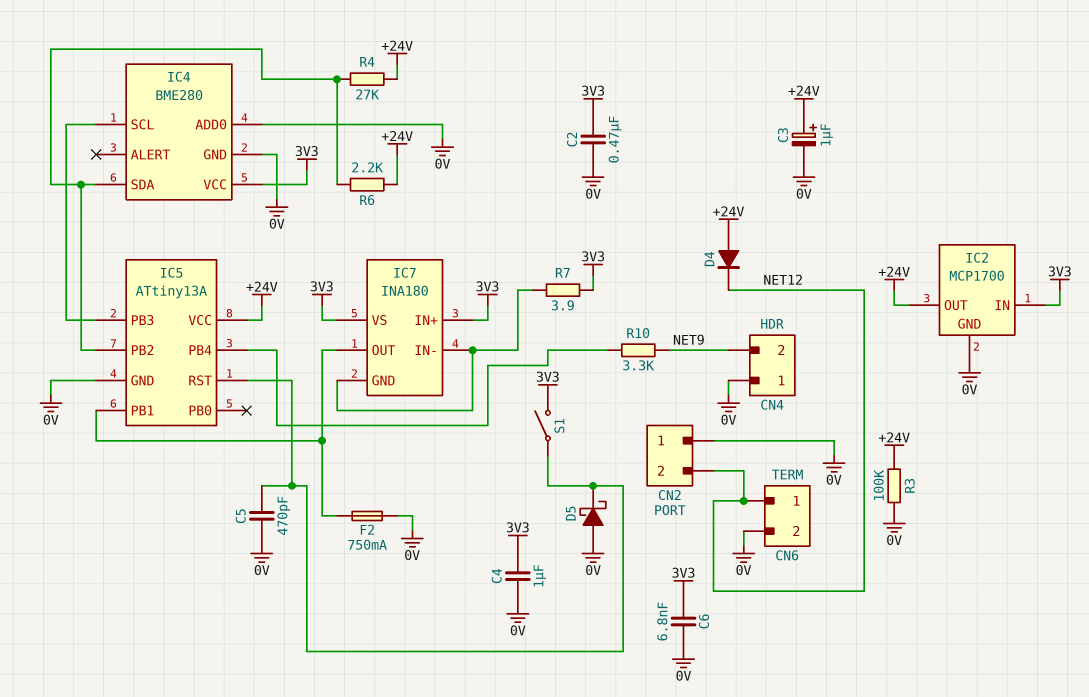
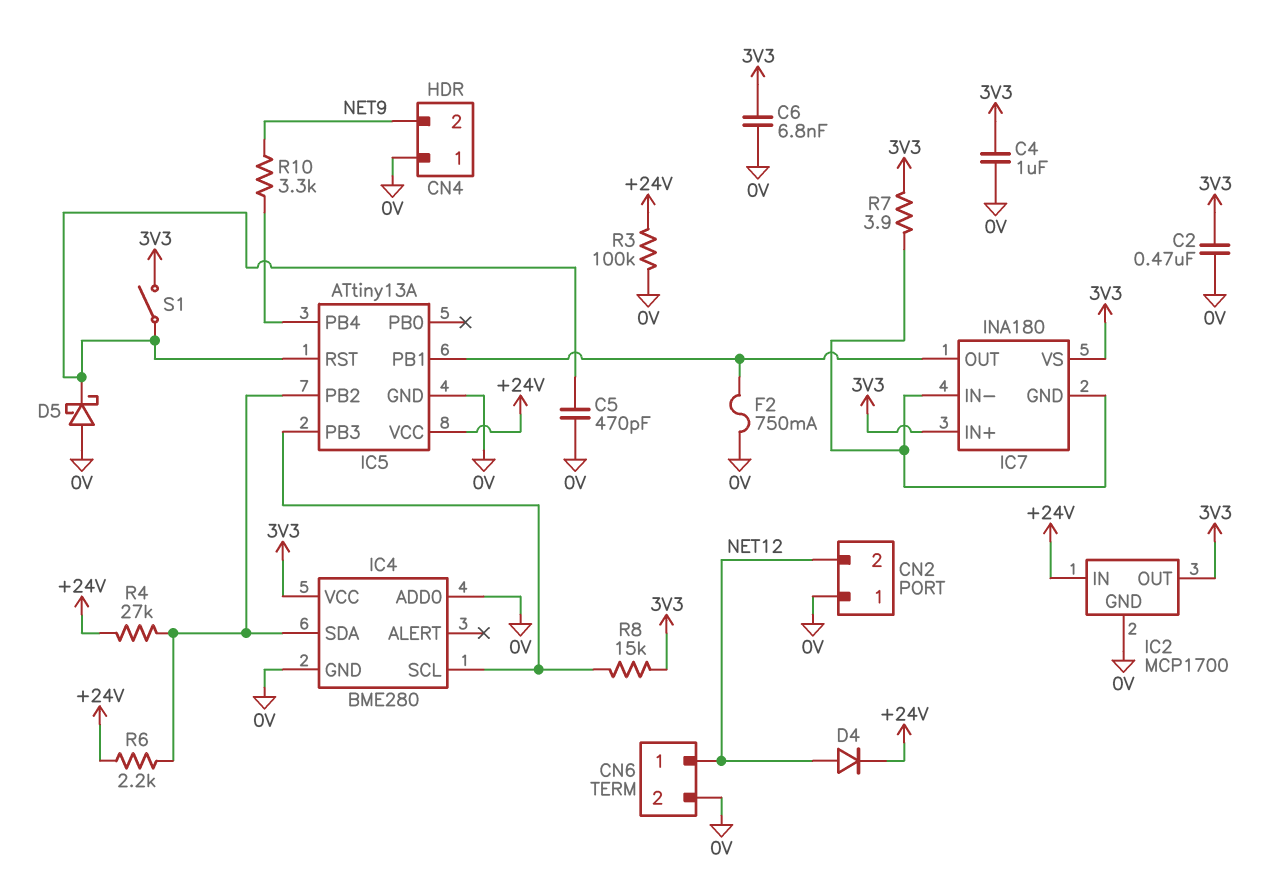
C3: 1uF (plus +24V, minus 0V) -> none
D4: diode (A +24V, K NET12) -> diode (A NET12, K +24V)
IC2 pin IN: 3V3 -> +24V
IC2 pin OUT: +24V -> 3V3
R8: none -> 15k (3V3, IC4/SCL)

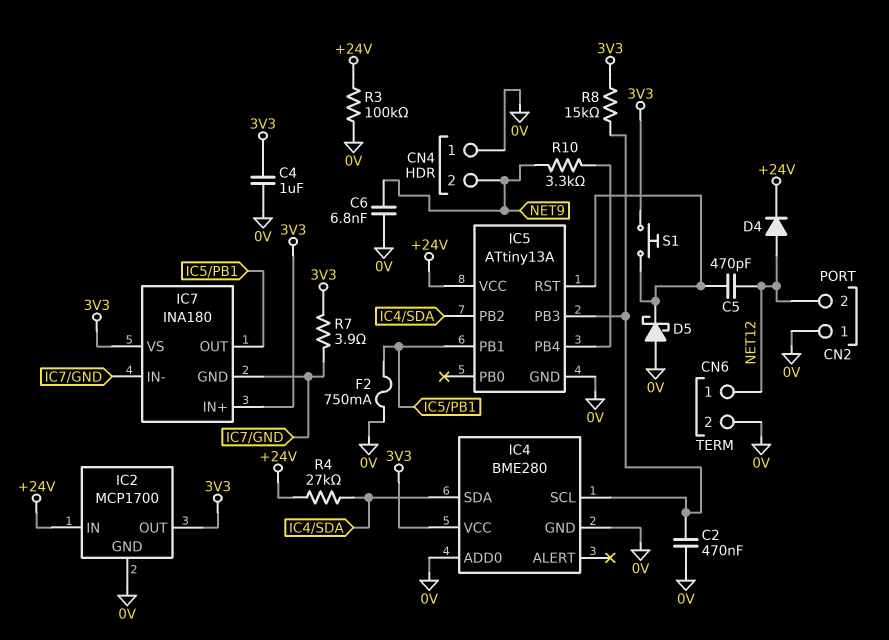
C2: 470nF (0V, 3V3) -> 470nF (0V, IC4/SCL)
C5: 470pF (0V, IC5/RST) -> 470pF (IC5/RST, NET12)
C6: 6.8nF (0V, 3V3) -> 6.8nF (0V, NET9)
R6: 2.2k (+24V, IC4/SDA) -> none
S1: switch (3V3, IC5/RST) -> button (3V3, IC5/RST)

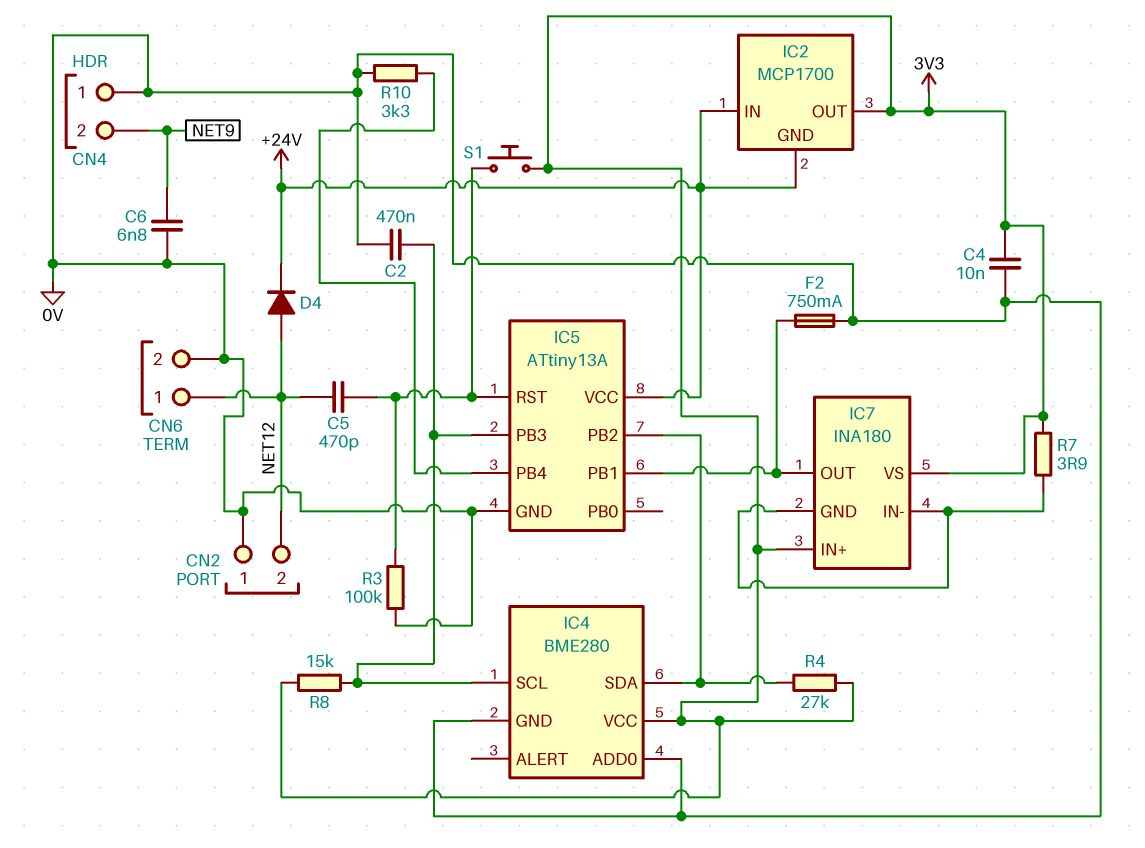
C4: 1uF (0V, 3V3) -> 10nF (0V, 3V3)
D5: schottky (A 0V, K IC5/RST) -> none
IC2 pin GND: 0V -> +24V
R3: 100k (+24V, 0V) -> 100k (0V, IC5/RST)
R4: 27k (+24V, IC4/SDA) -> 27k (3V3, IC4/SDA)
R10: 3.3k (IC5/PB4, NET9) -> 3.3k (0V, IC5/PB4)

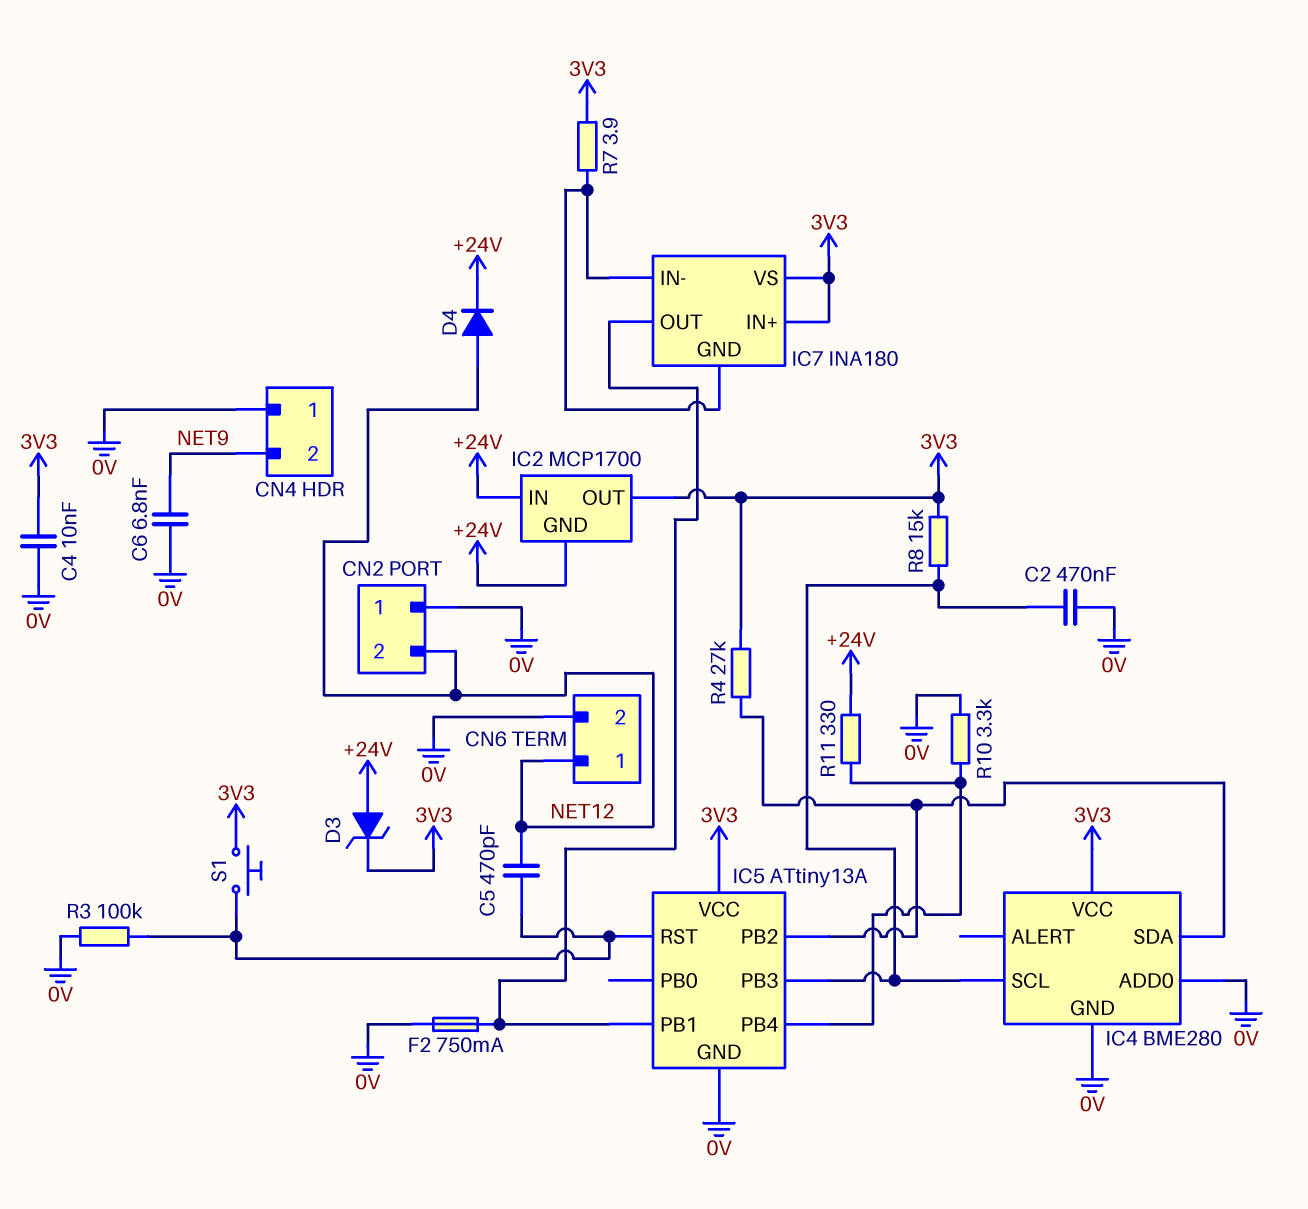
D3: none -> zener (A +24V, K 3V3)
IC5 pin VCC: +24V -> 3V3
R11: none -> 330 (+24V, IC5/PB4)

